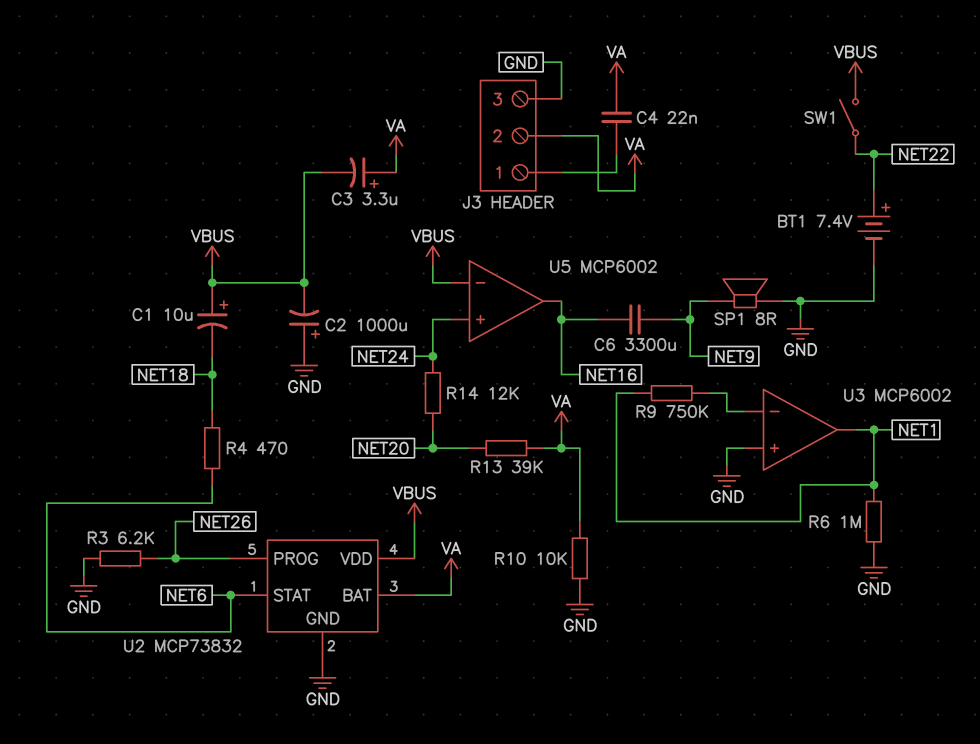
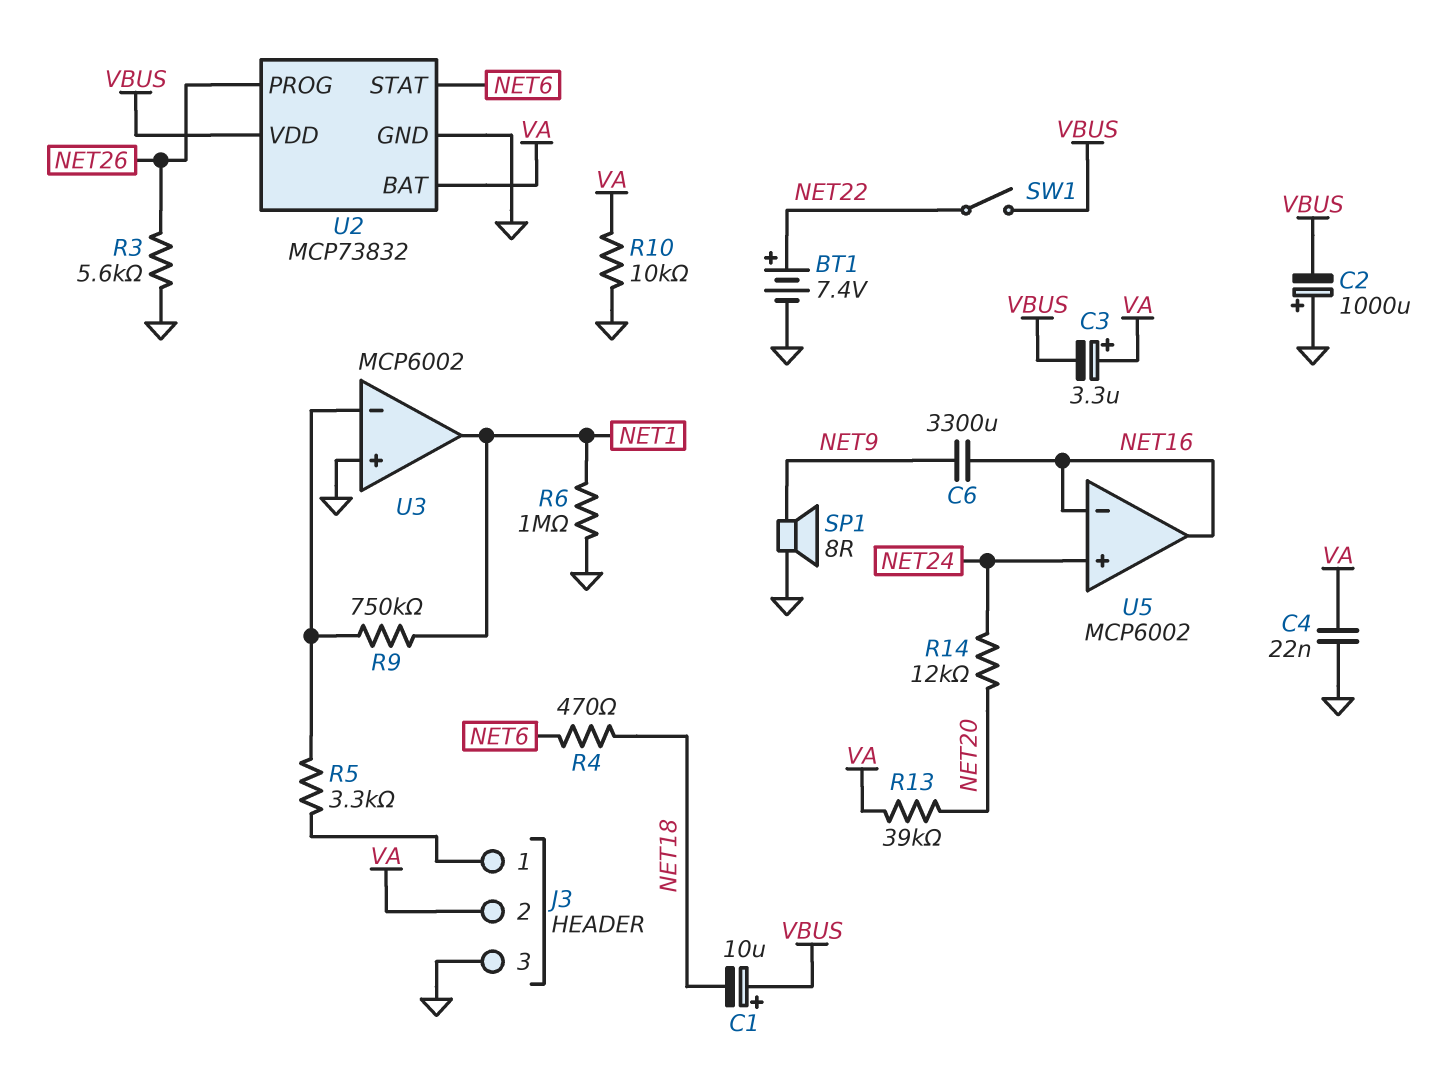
C4: 22nF (J3/1, VA) -> 22nF (GND, VA)
R3: 6.2k (GND, NET26) -> 5.6k (GND, NET26)
R5: none -> 3.3k (J3/1, U3/in-)
U5 pin in-: VBUS -> NET16

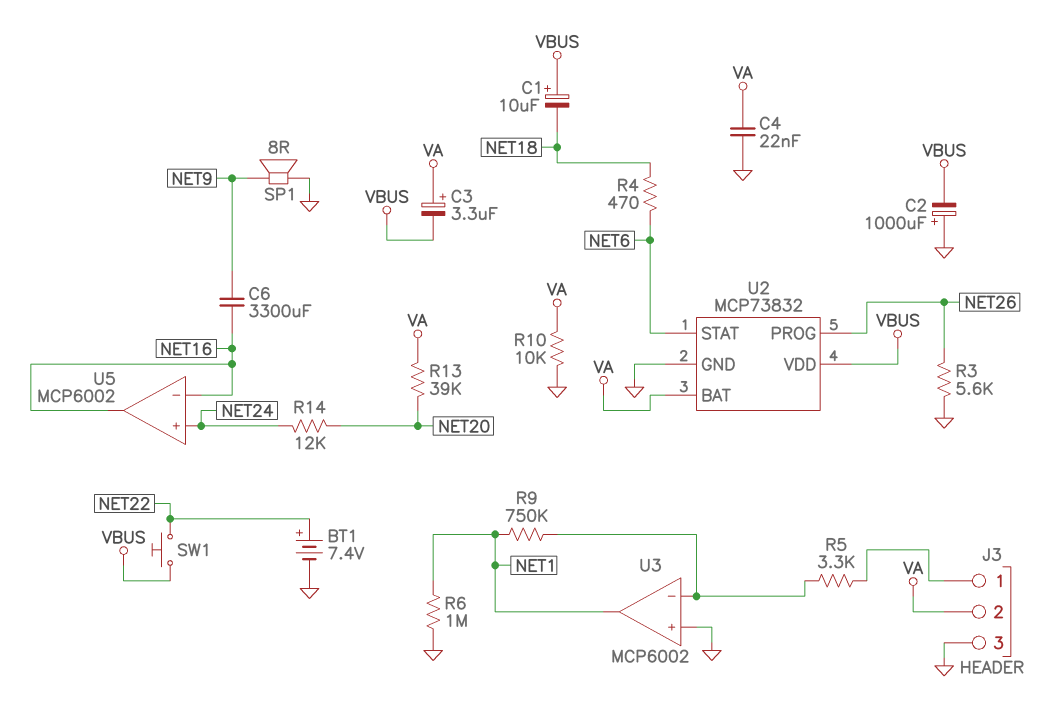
SW1: switch (NET22, VBUS) -> button (NET22, VBUS)

